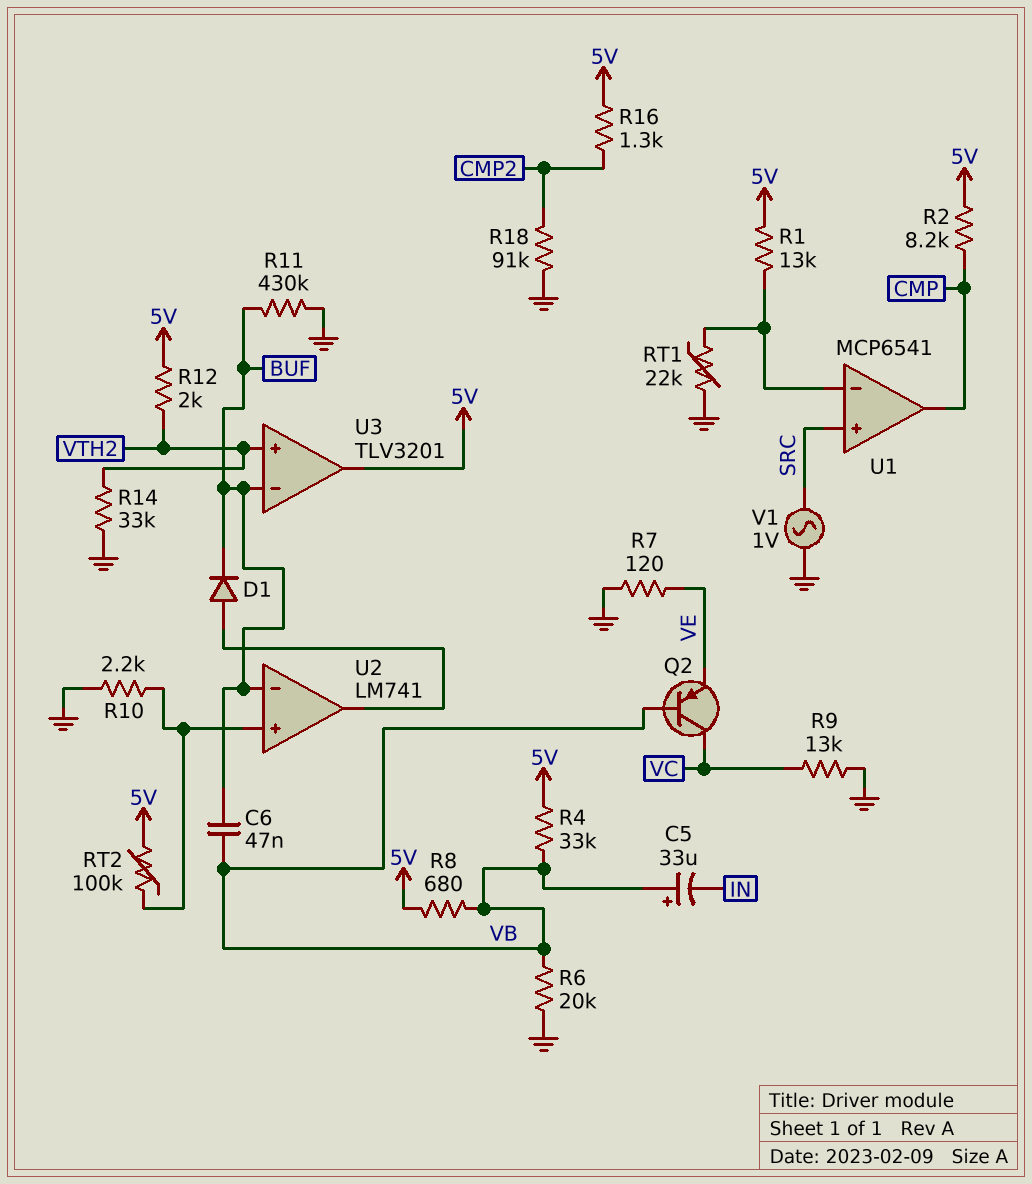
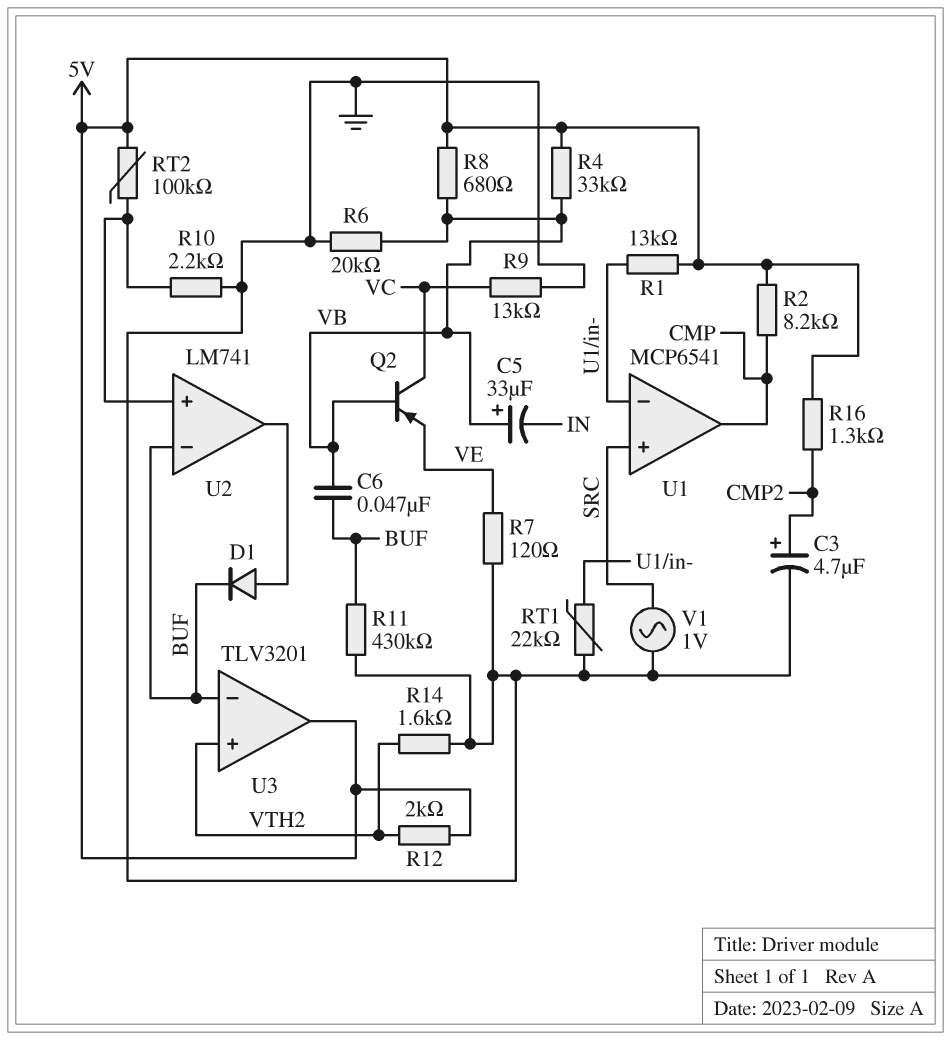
C3: none -> 4.7uF (plus CMP2, minus GND)
R14: 33k (GND, VTH2) -> 1.6k (GND, VTH2)
R18: 91k (CMP2, GND) -> none

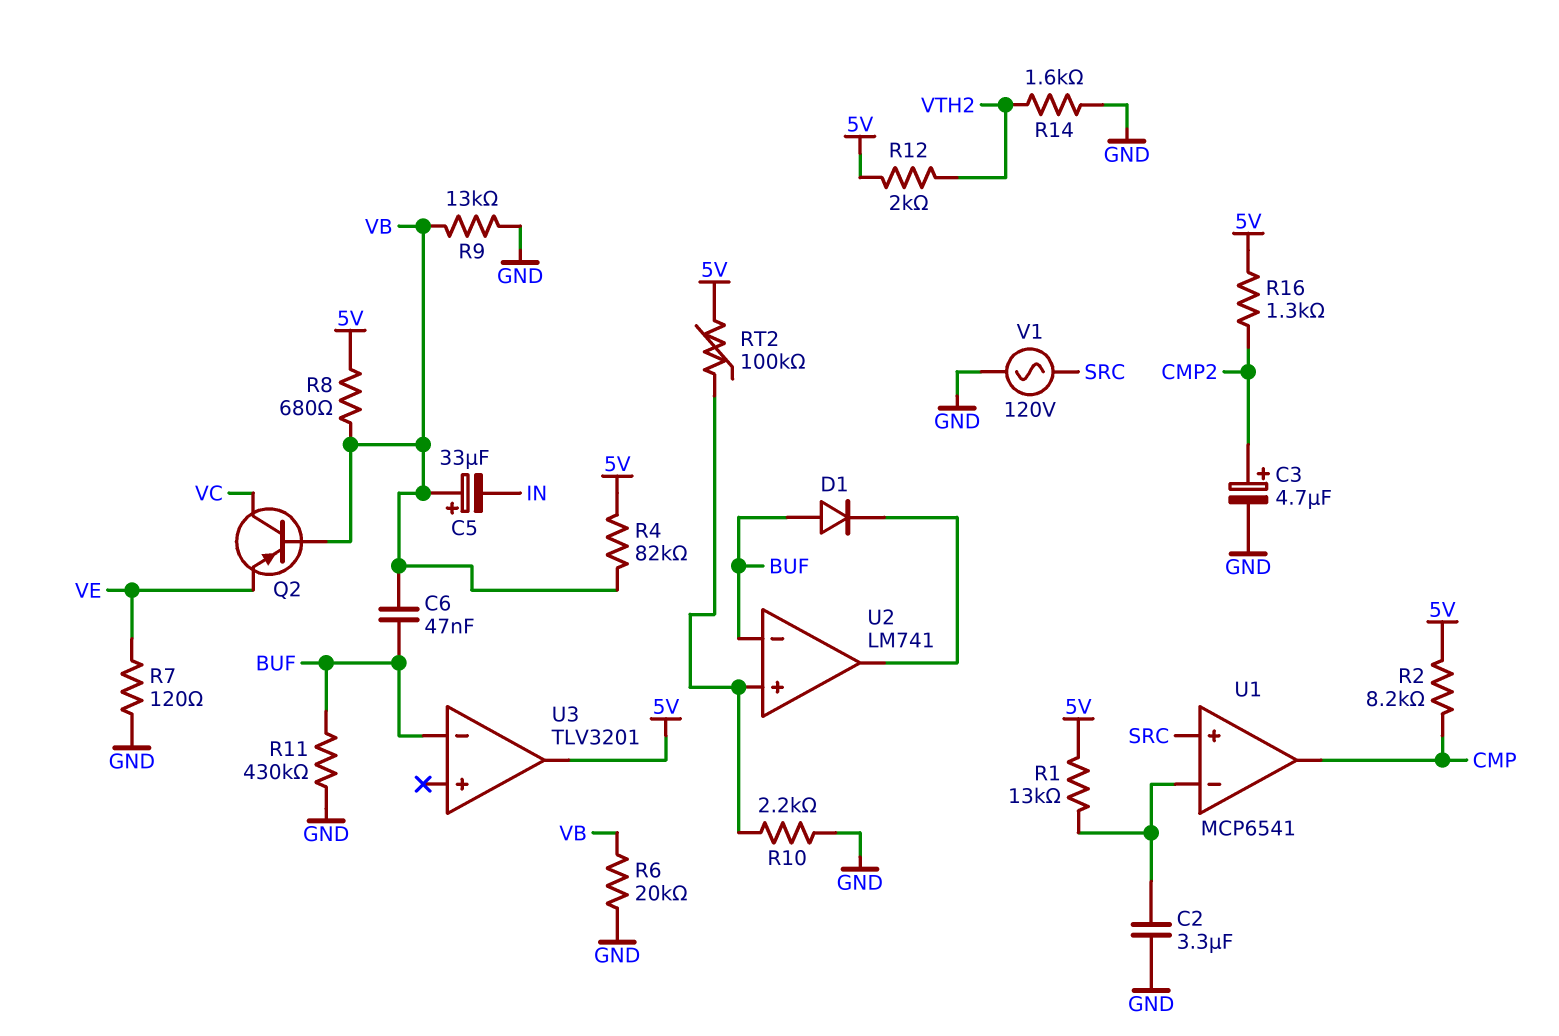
C2: none -> 3.3uF (GND, U1/in-)
D1: diode (A U2/out, K BUF) -> diode (A BUF, K U2/out)
R4: 33k (5V, VB) -> 82k (5V, VB)
R9: 13k (GND, VC) -> 13k (GND, VB)
RT1: 22k (GND, U1/in-) -> none
U3 pin in+: VTH2 -> none
V1: AC 1V (GND, SRC) -> AC 120V (GND, SRC)

